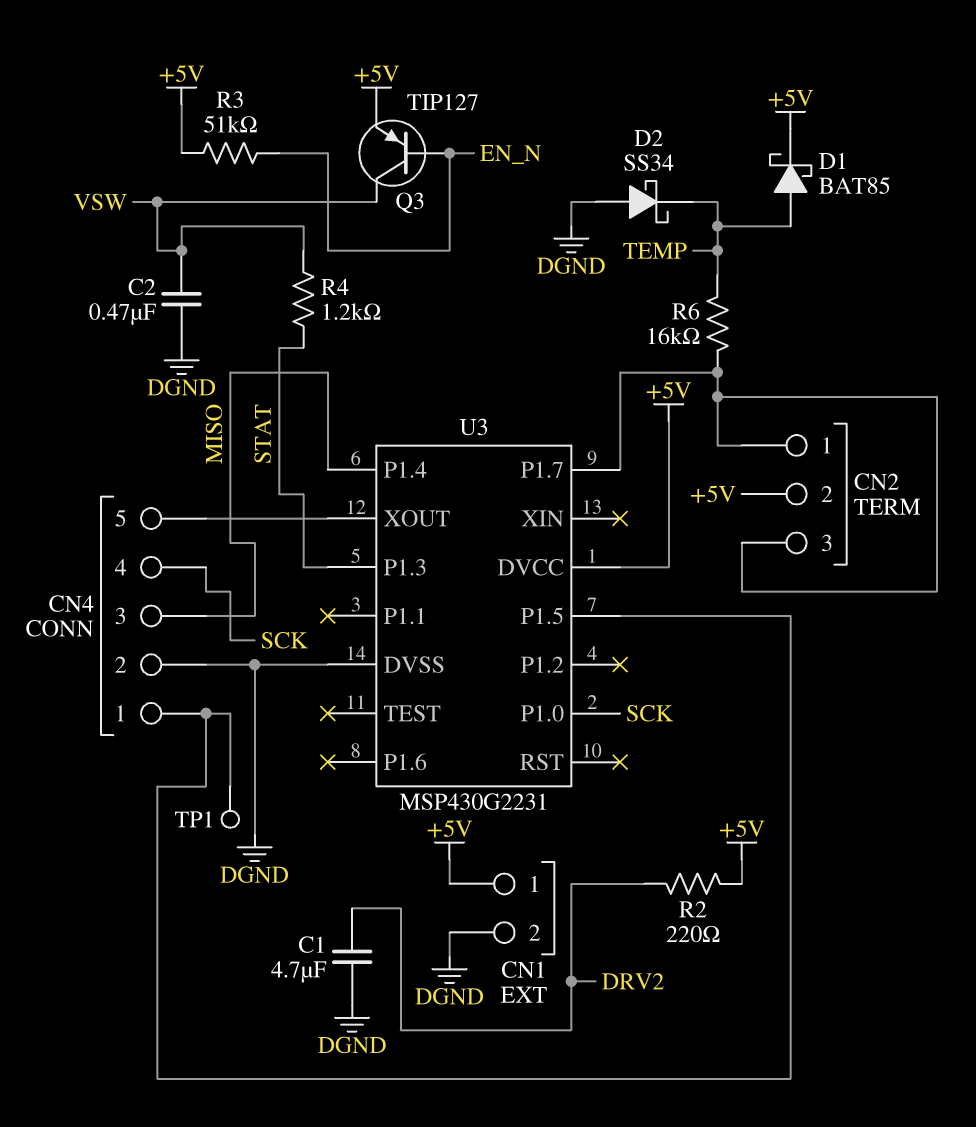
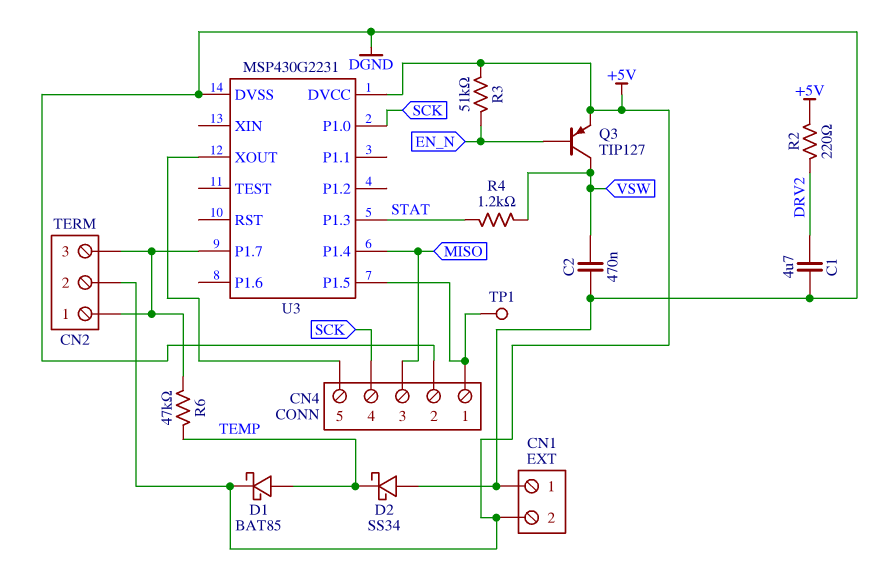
CN1 pin 1: +5V -> DGND
CN1 pin 2: DGND -> +5V
R6: 16k (CN2/1, TEMP) -> 47k (CN2/1, TEMP)

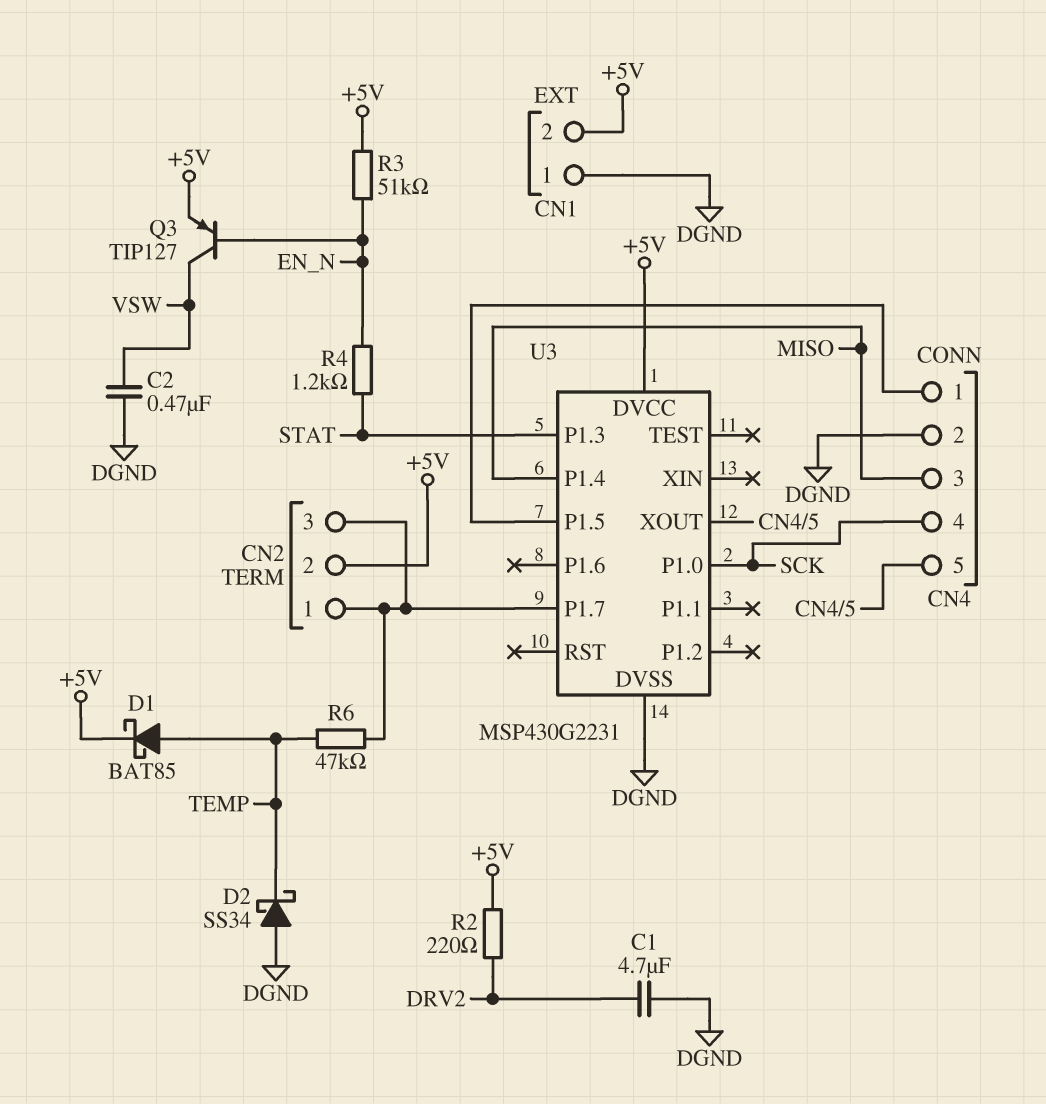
R4: 1.2k (STAT, VSW) -> 1.2k (EN_N, STAT)
TP1: test point (CN4/1) -> none

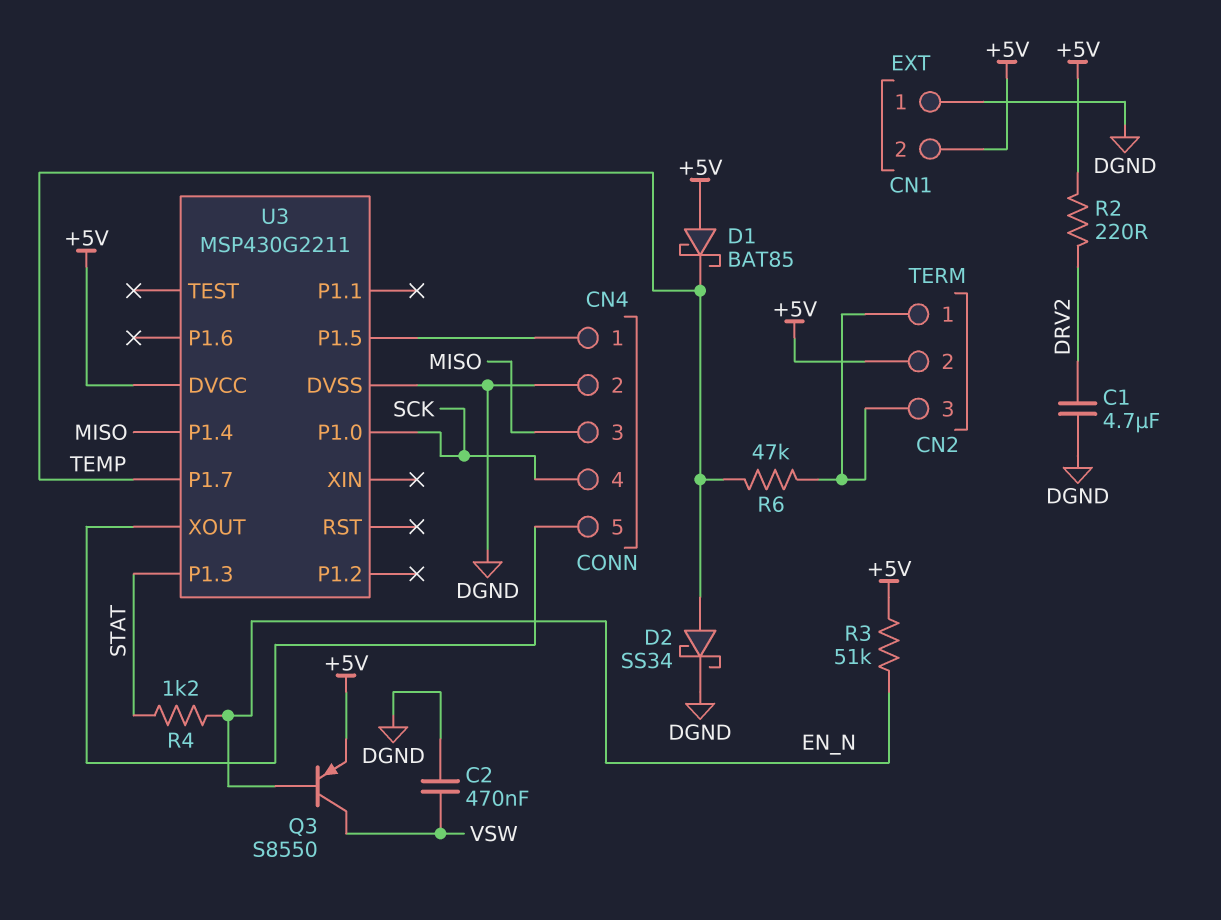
D1: schottky BAT85 (A TEMP, K +5V) -> schottky BAT85 (A +5V, K TEMP)
D2: schottky SS34 (A DGND, K TEMP) -> schottky SS34 (A TEMP, K DGND)
Q3: PNP TIP127 (B EN_N, C VSW, E +5V) -> PNP S8550 (B EN_N, C VSW, E +5V)
U3: MSP430G2231 -> MSP430G2211
U3 pin P1.7: CN2/1 -> TEMP

